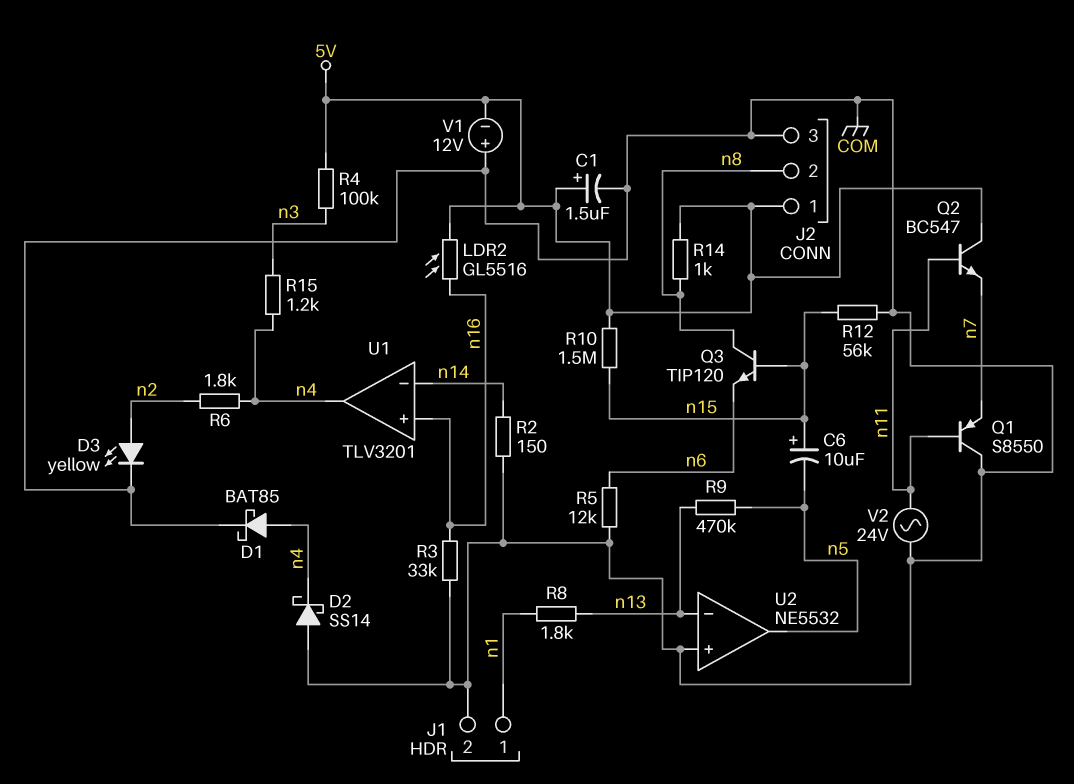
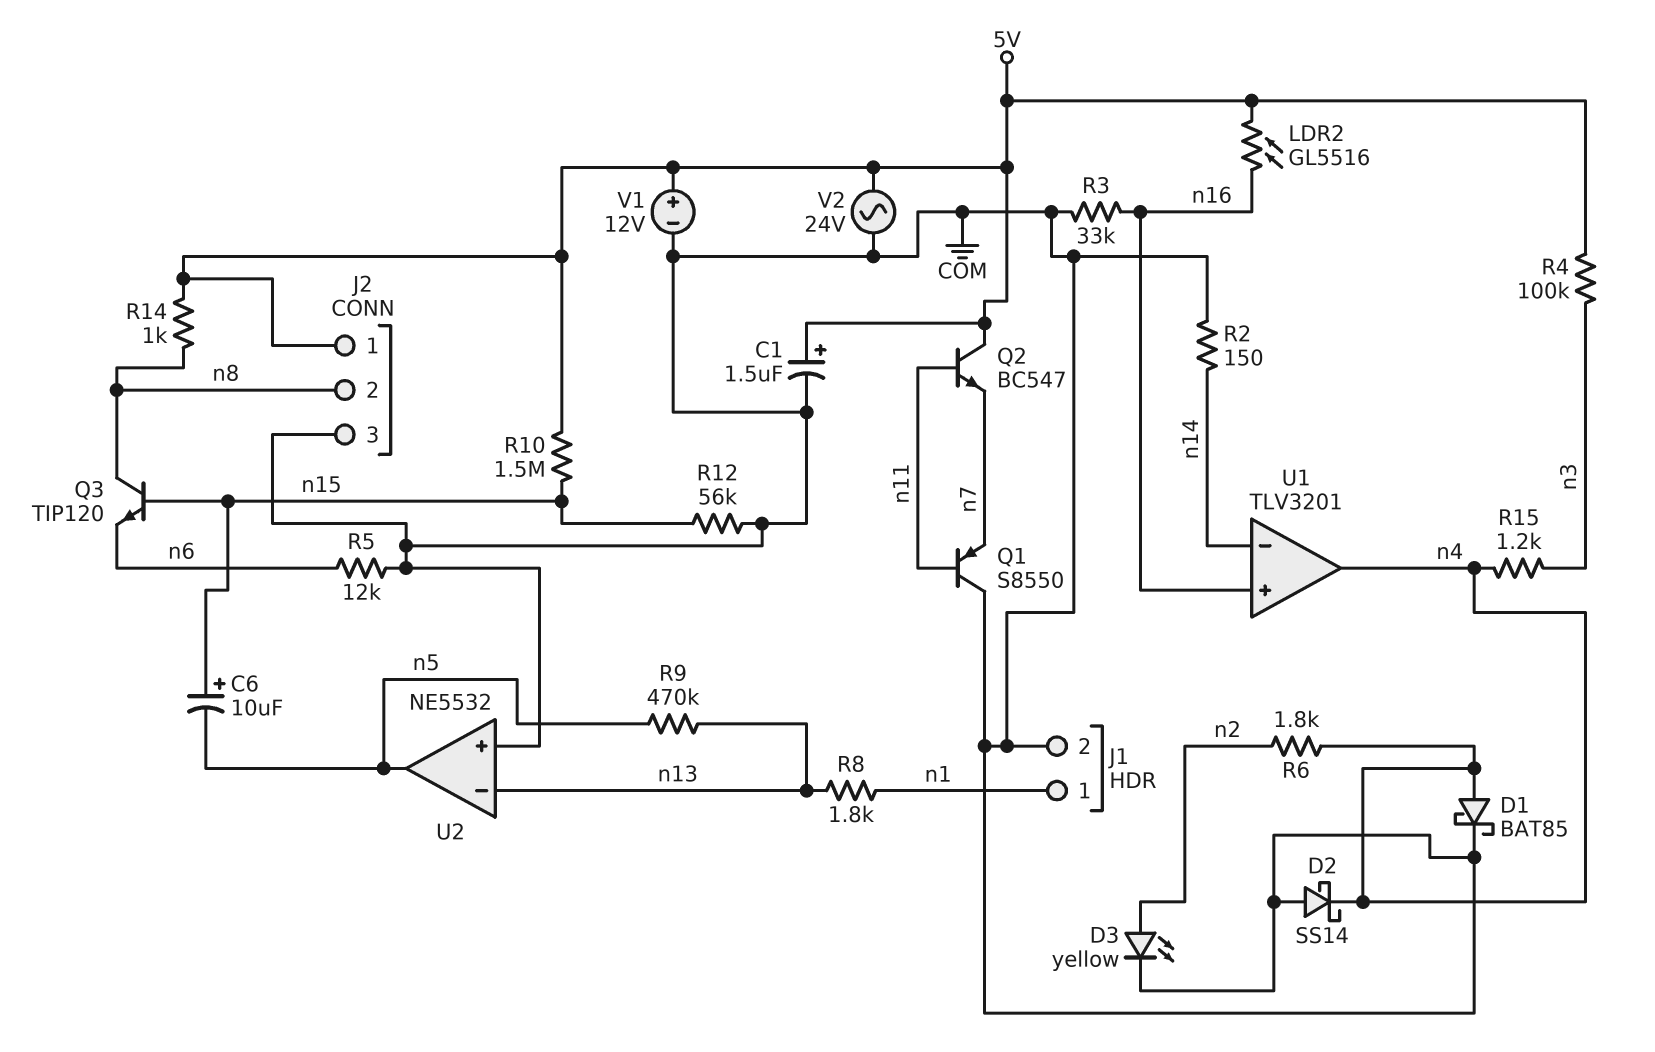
V1: 12V (plus COM, minus 5V) -> 12V (plus 5V, minus COM)
V2: AC 24V (COM, n11) -> AC 24V (5V, COM)

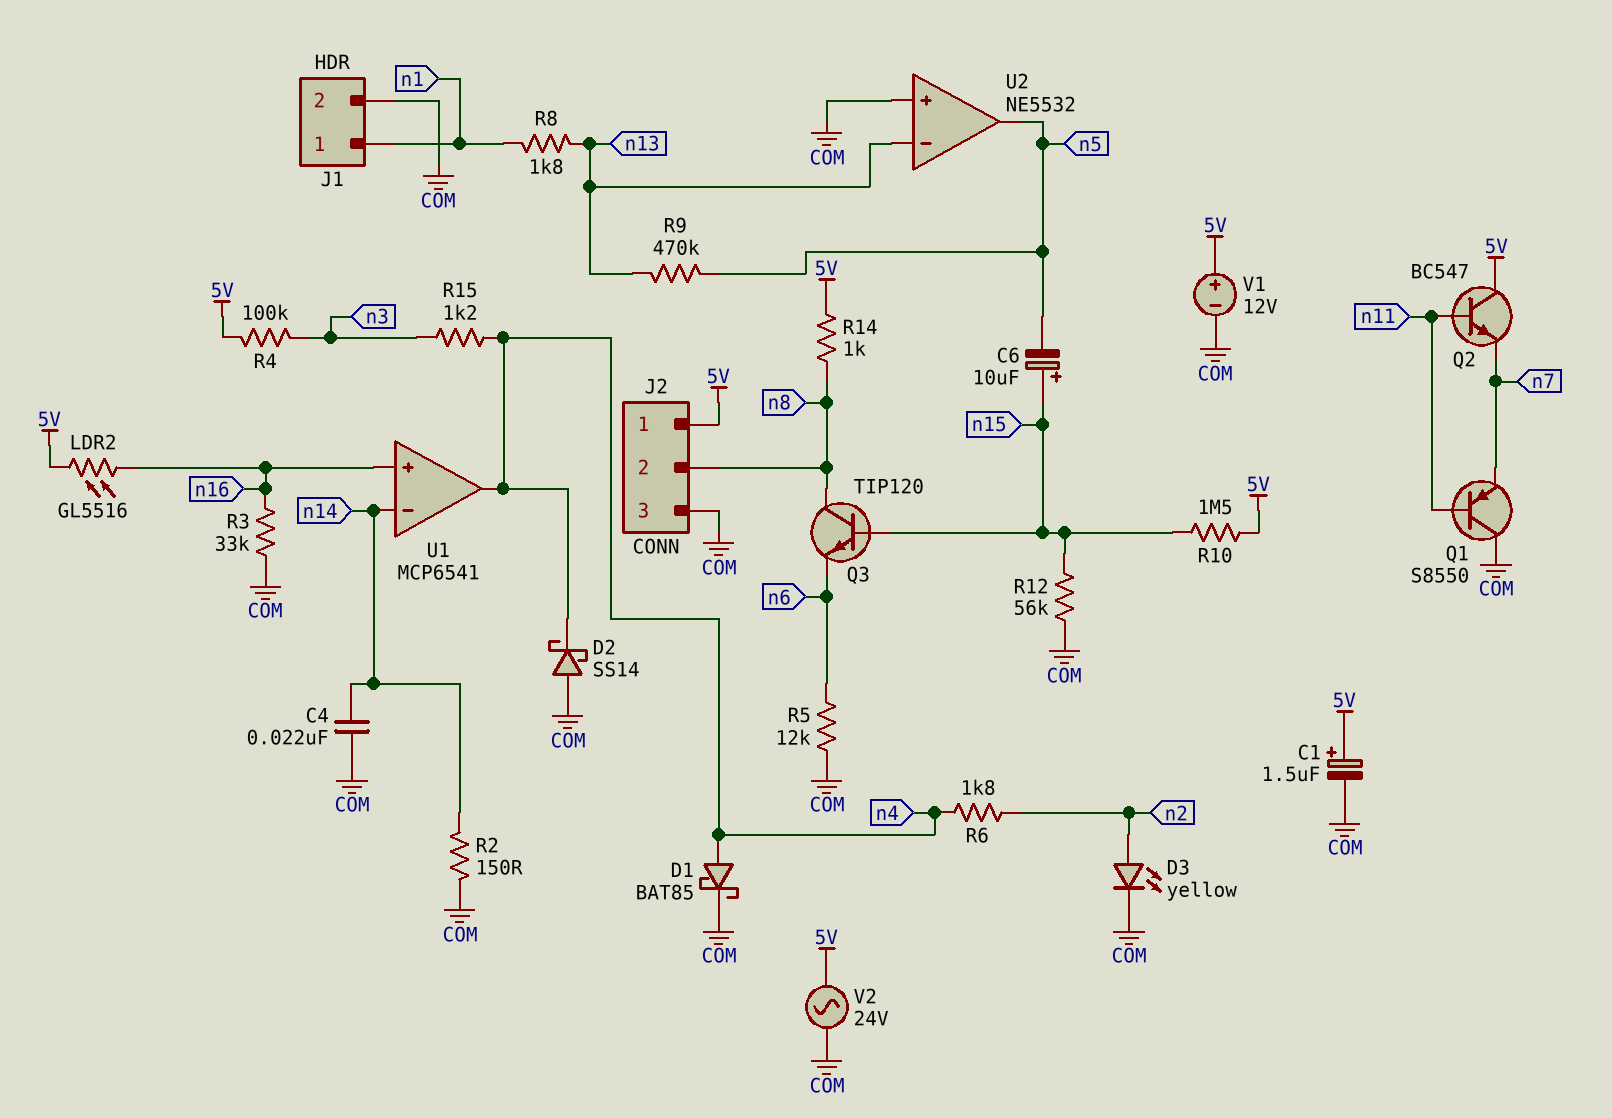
C4: none -> 22nF (COM, n14)
U1: TLV3201 -> MCP6541

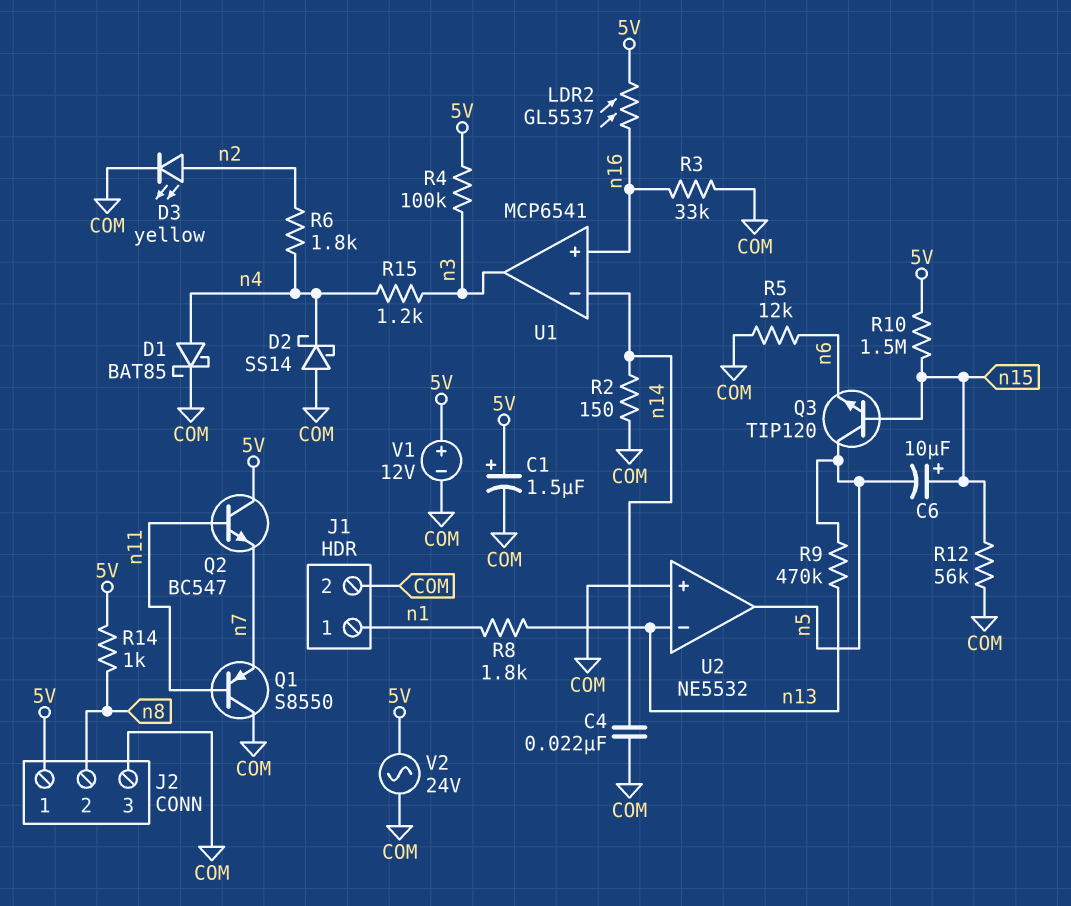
LDR2: GL5516 (5V, n16) -> GL5537 (5V, n16)
Q3: NPN TIP120 (B n15, C n8, E n6) -> NPN TIP120 (B n15, C n5, E n6)
U1 pin out: n4 -> n3

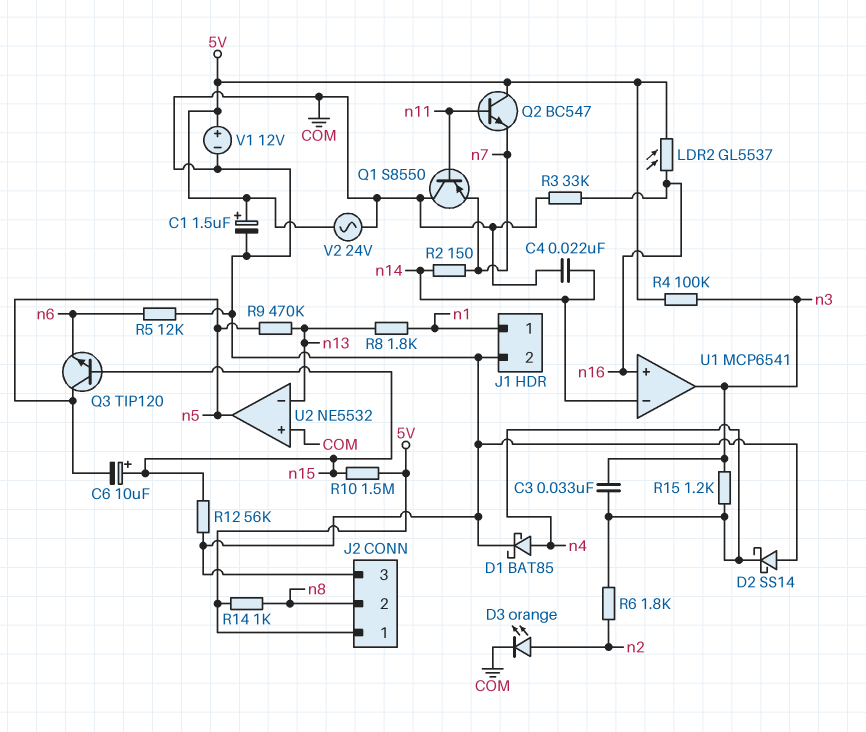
C3: none -> 33nF (n3, n4)
D3: LED yellow (A n2, K COM) -> LED orange (A n2, K COM)
R2: 150 (COM, n14) -> 150 (n7, n14)

